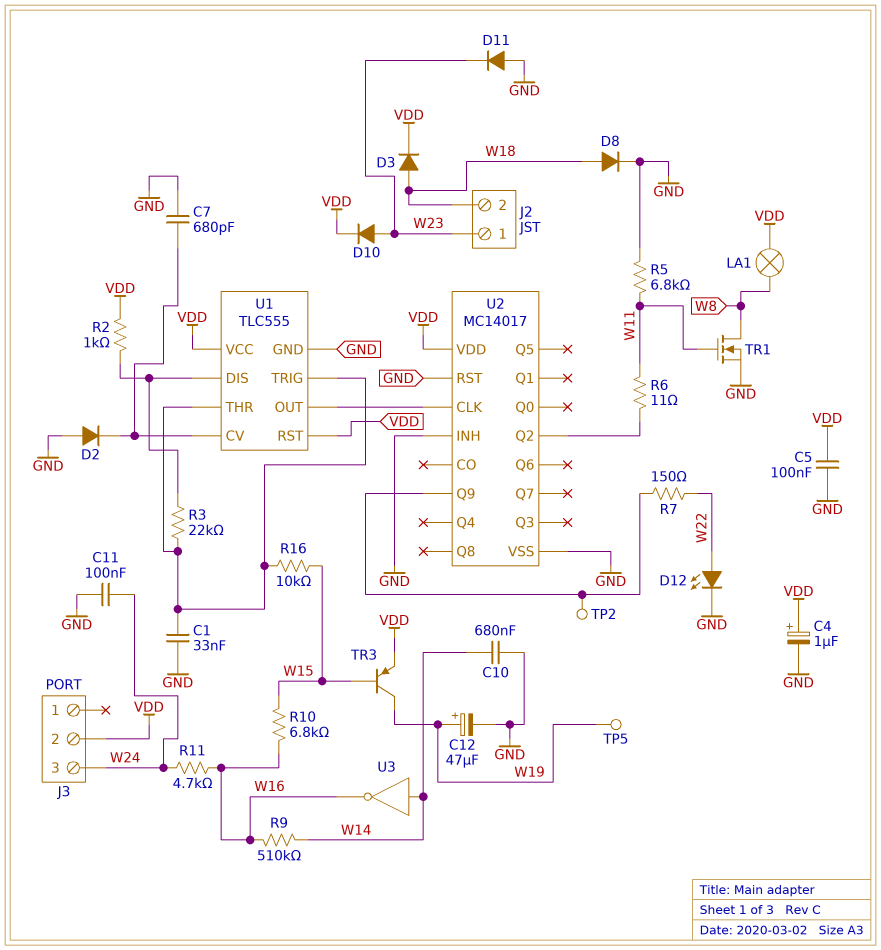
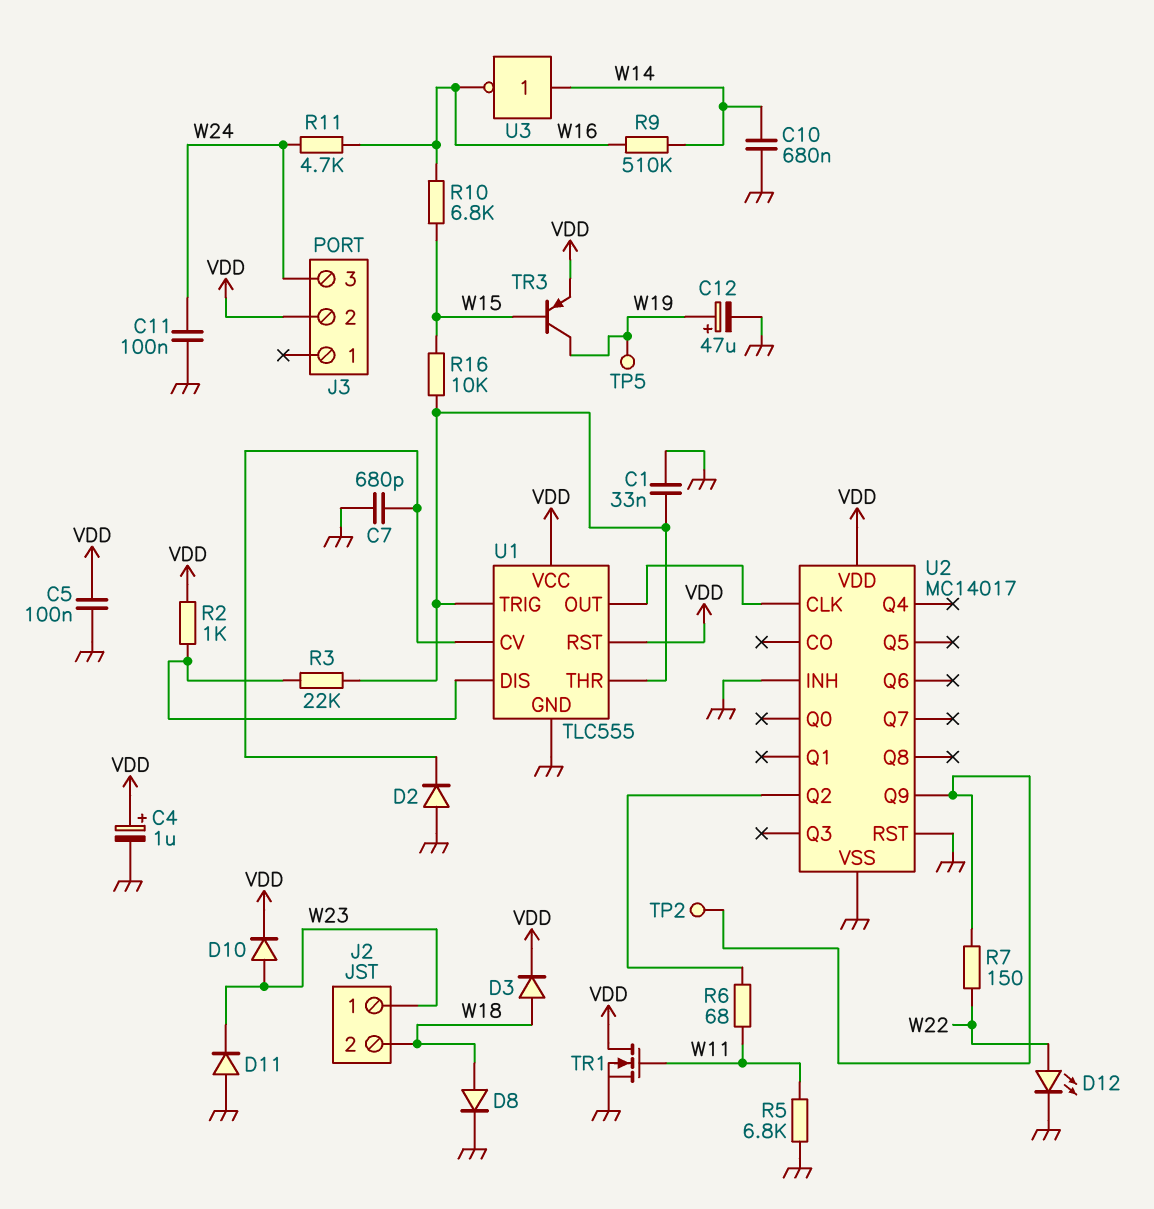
LA1: lamp (VDD, W8) -> none
R6: 11 (U2/Q2, W11) -> 68 (U2/Q2, W11)
TR1: NMOS (G W11, D W8, S GND) -> NMOS (G W11, D VDD, S GND)

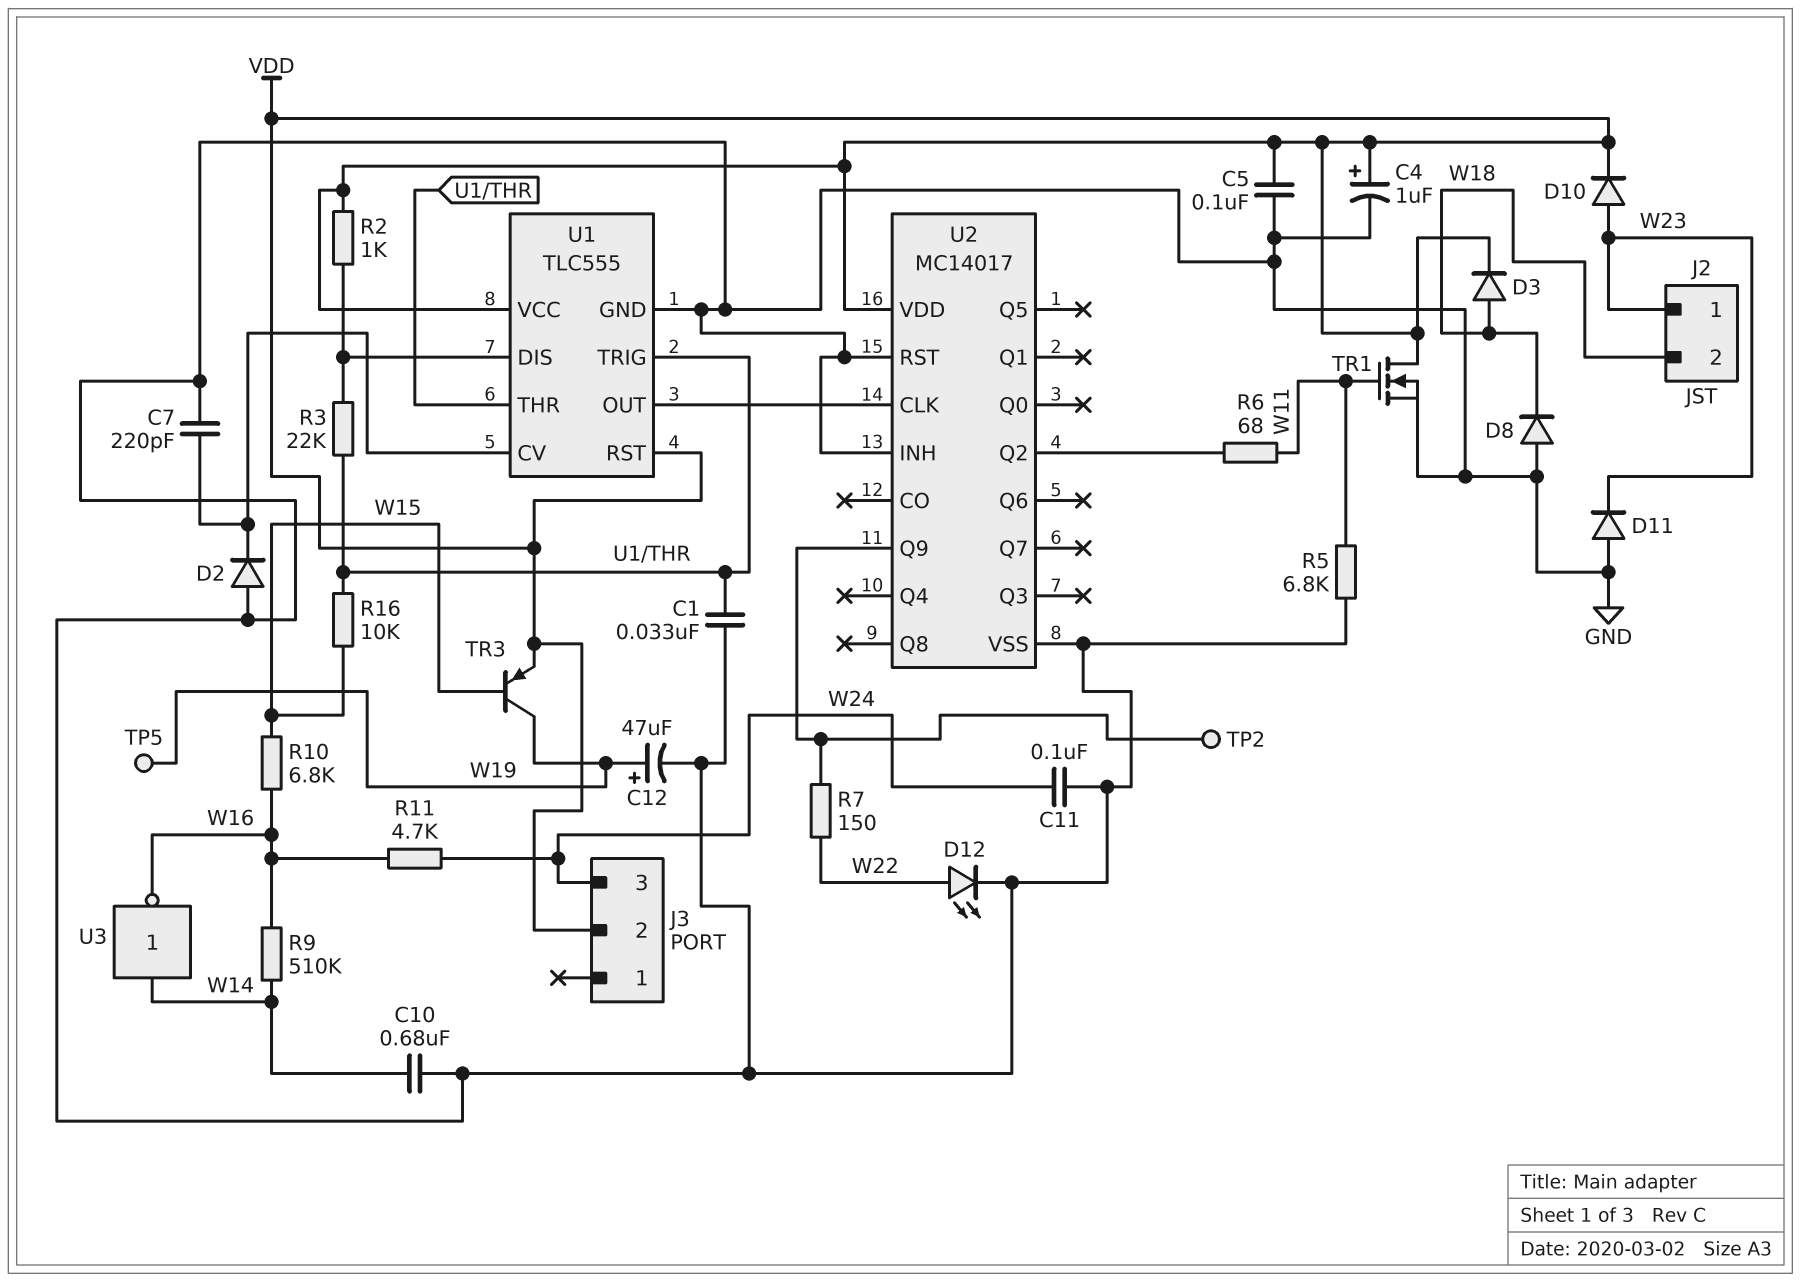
C7: 680pF (GND, U1/CV) -> 220pF (GND, U1/CV)
D8: diode (A W18, K GND) -> diode (A GND, K W18)

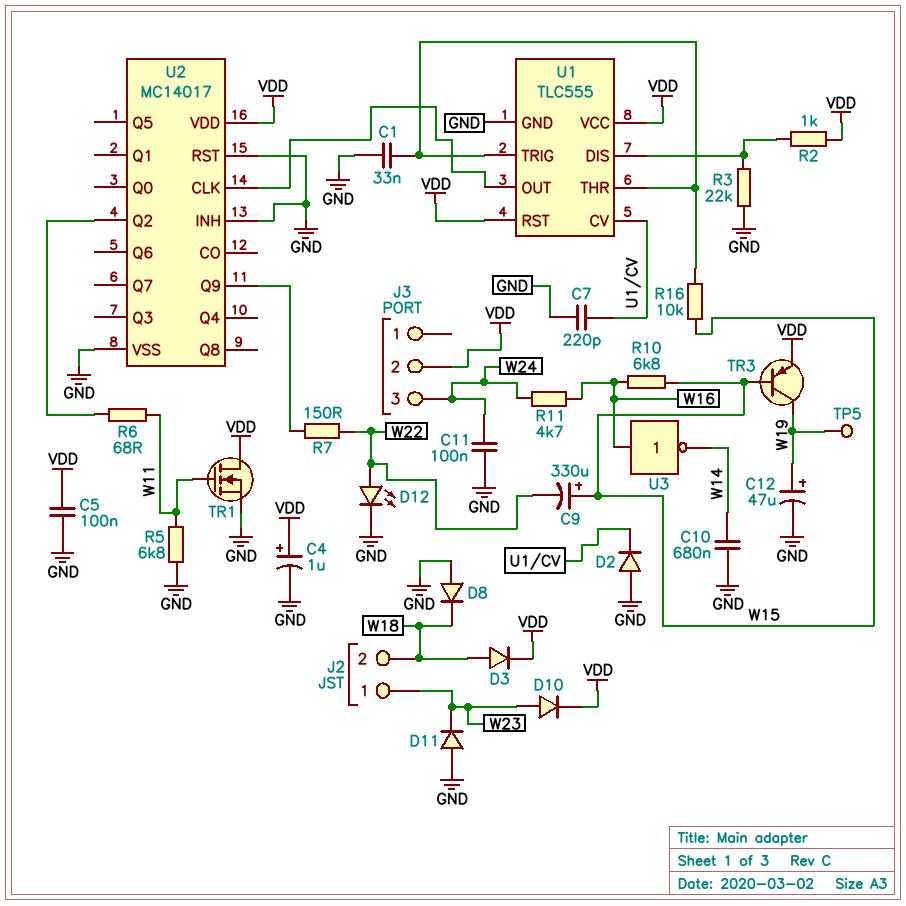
C9: none -> 330uF (plus W15, minus W22)
R3: 22k (U1/DIS, U1/THR) -> 22k (GND, U1/DIS)
R9: 510k (W14, W16) -> none
TP2: test point (U2/Q9) -> none
U3: NOT (in W14, out W16) -> NOT (in W16, out W14)

